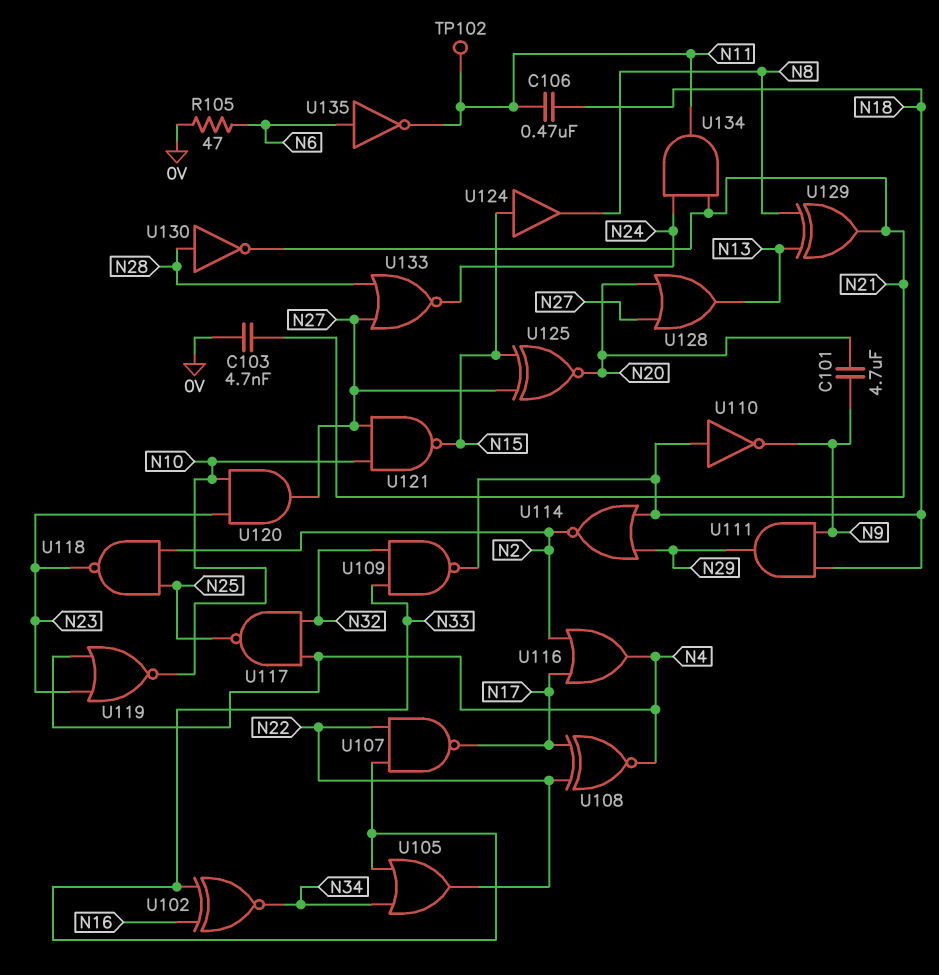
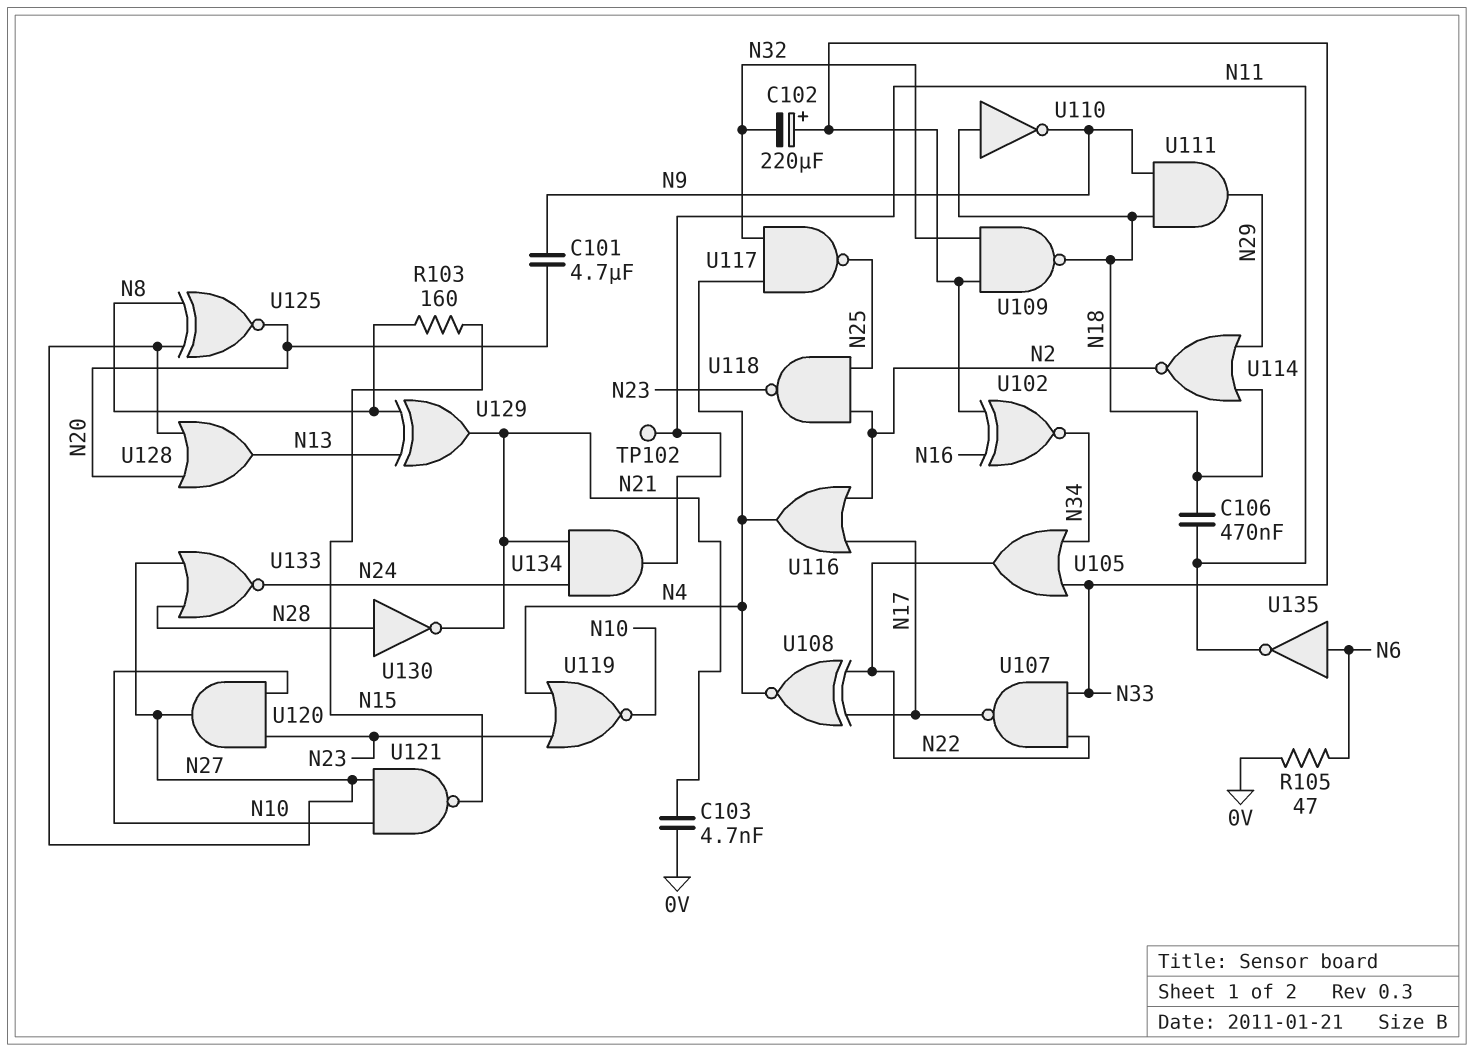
C102: none -> 220uF (plus N33, minus N32)
R103: none -> 160 (N8, N15)
U124: buffer (in N15, out N8) -> none
U125: XNOR (in N15, in N27, out N20) -> XNOR (in N8, in N27, out N20)

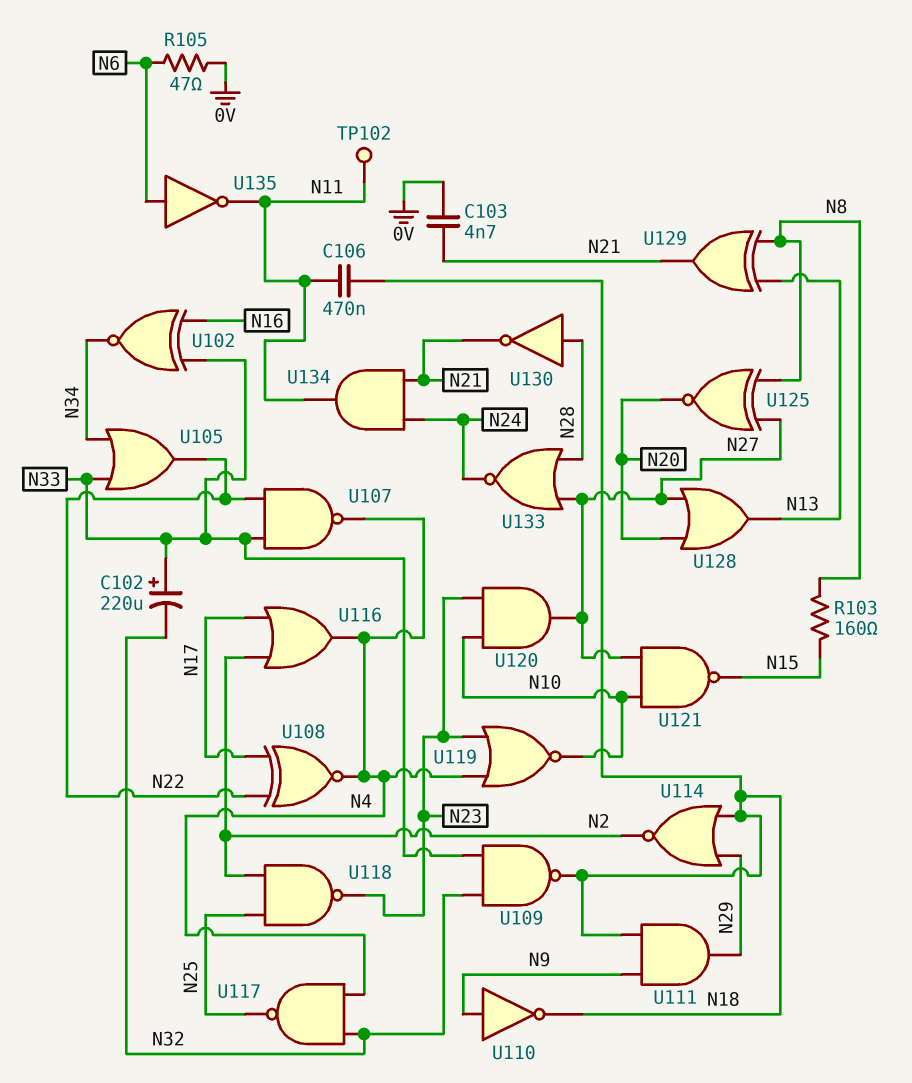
C101: 4.7uF (N9, N20) -> none
U107: NAND (in N22, in N33, out N17) -> NAND (in N22, in N33, out N4)
U110: NOT (in N18, out N9) -> NOT (in N9, out N18)

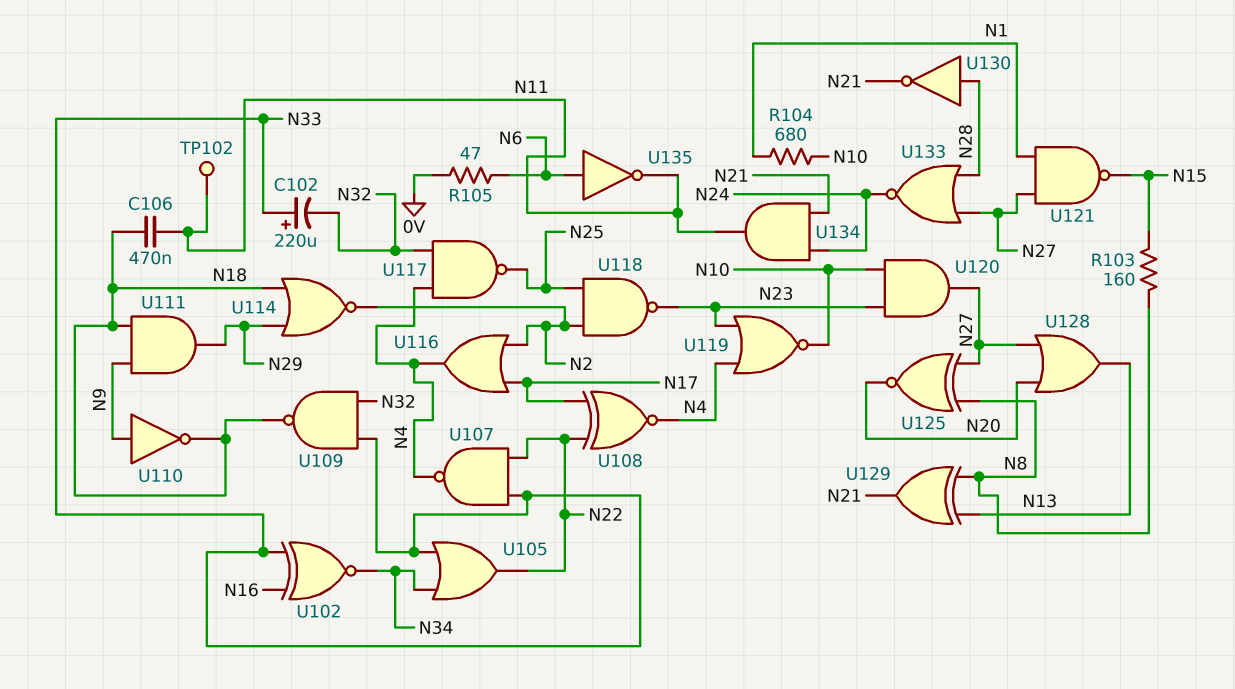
C103: 4.7nF (0V, N21) -> none
R104: none -> 680 (N1, N10)
U121: NAND (in N10, in N27, out N15) -> NAND (in N1, in N27, out N15)

